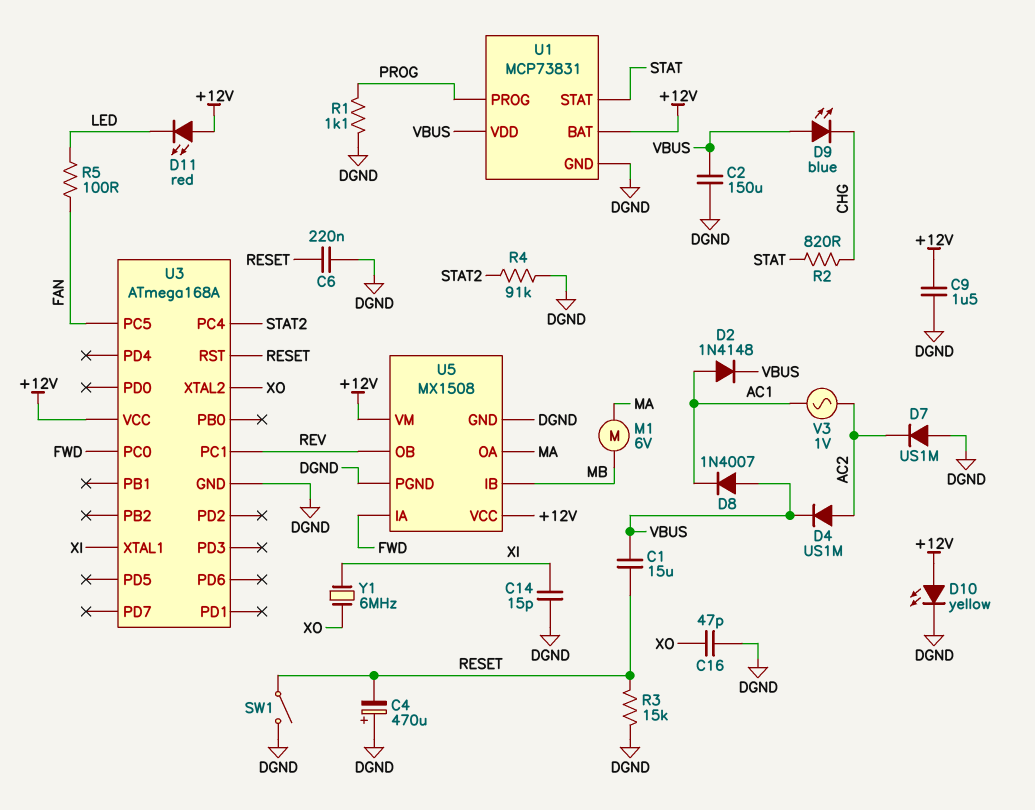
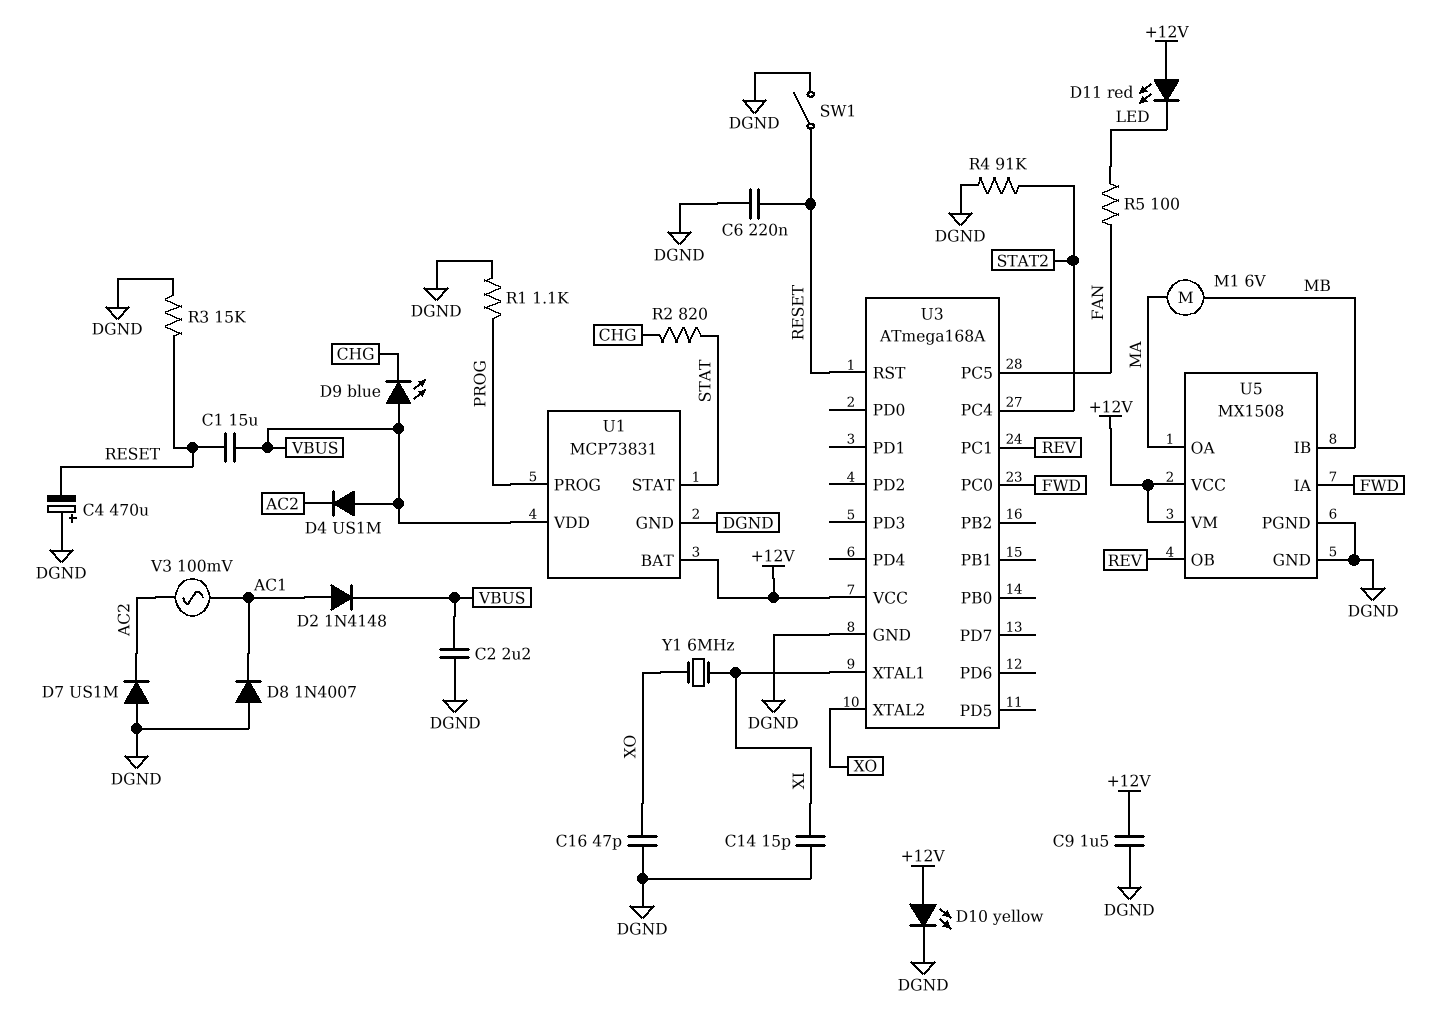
C2: 150uF (DGND, VBUS) -> 2.2uF (DGND, VBUS)
D4: diode US1M (A AC2, K VBUS) -> diode US1M (A VBUS, K AC2)
D8: diode 1N4007 (A VBUS, K AC1) -> diode 1N4007 (A DGND, K AC1)
V3: AC 1V (AC1, AC2) -> AC 100mV (AC1, AC2)

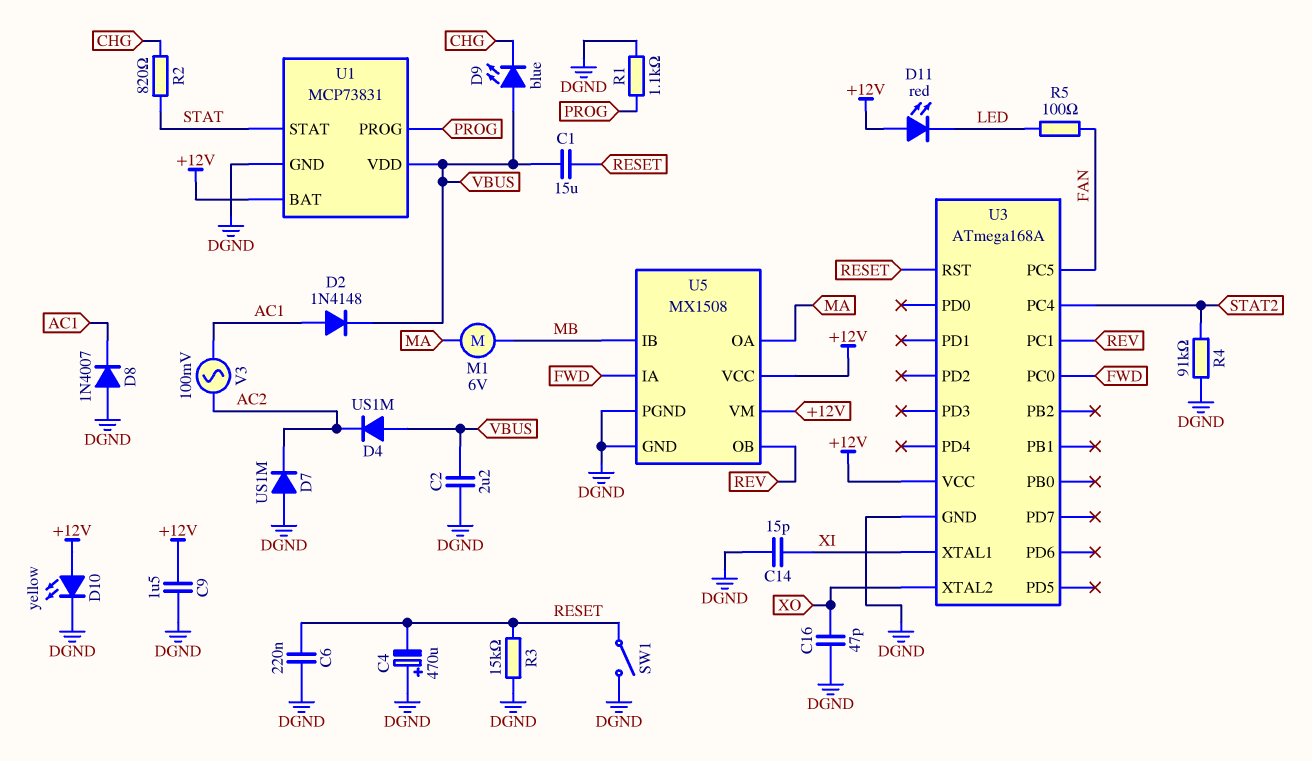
Y1: 6MHz (XI, XO) -> none

